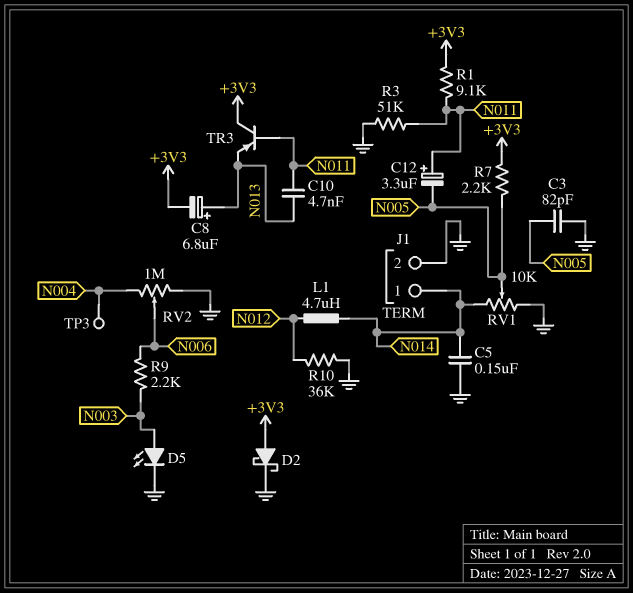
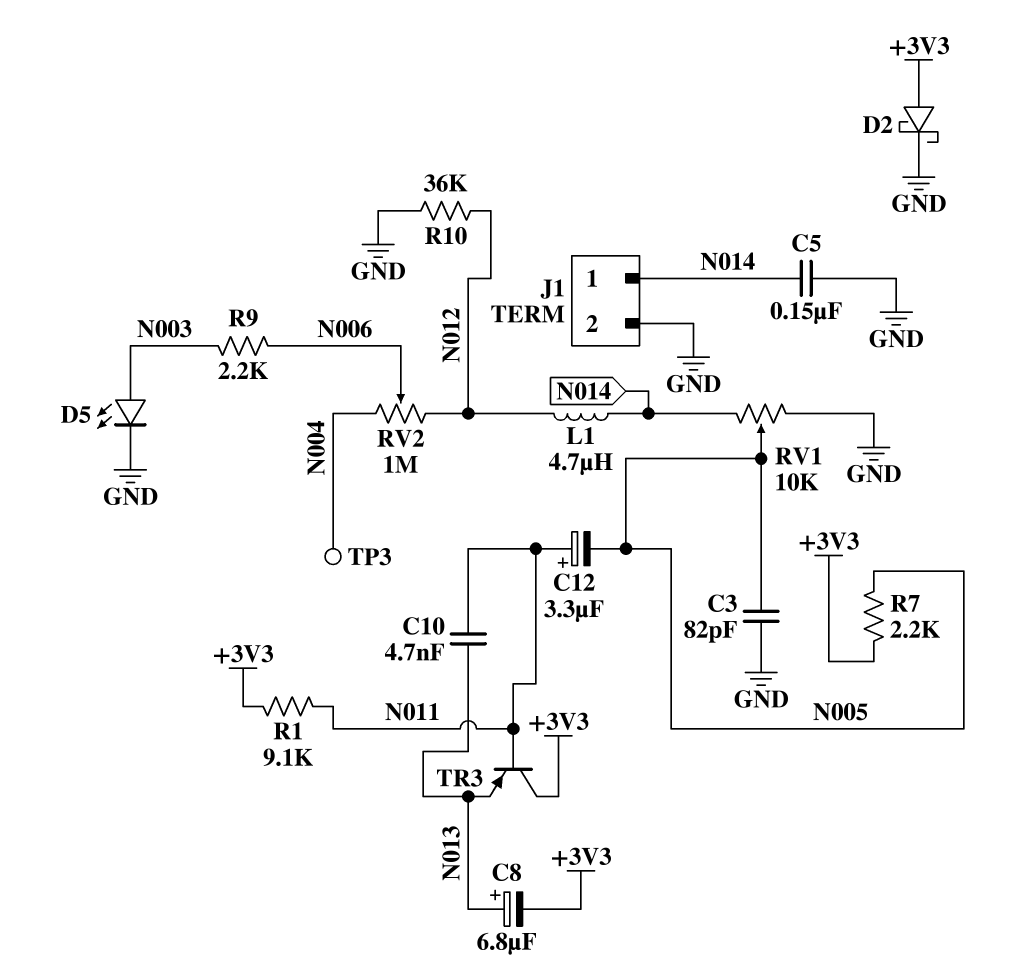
R3: 51k (GND, N011) -> none
RV2: 1M (GND, N004, wiper N006) -> 1M (N004, N012, wiper N006)

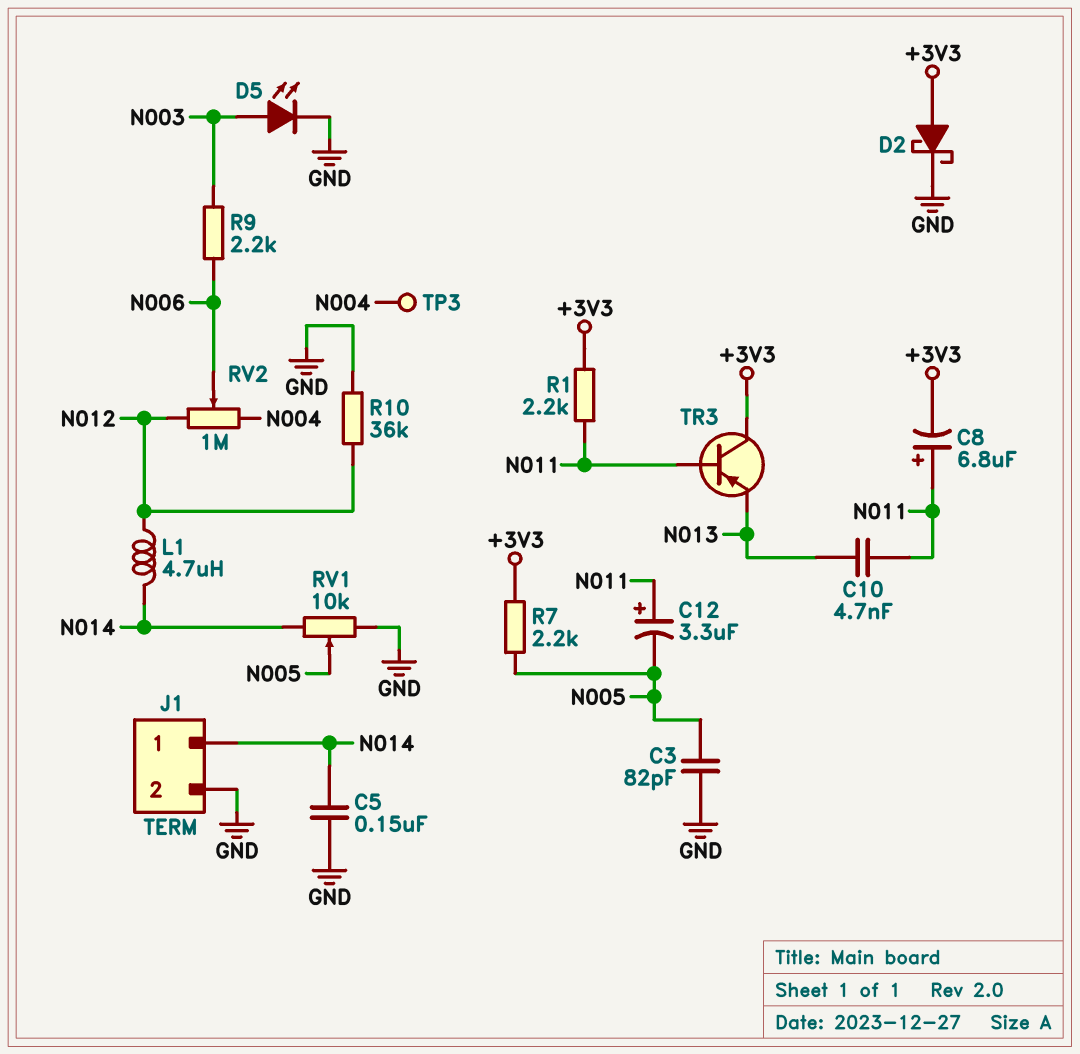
C8: 6.8uF (plus N013, minus +3V3) -> 6.8uF (plus N011, minus +3V3)
R1: 9.1k (+3V3, N011) -> 2.2k (+3V3, N011)

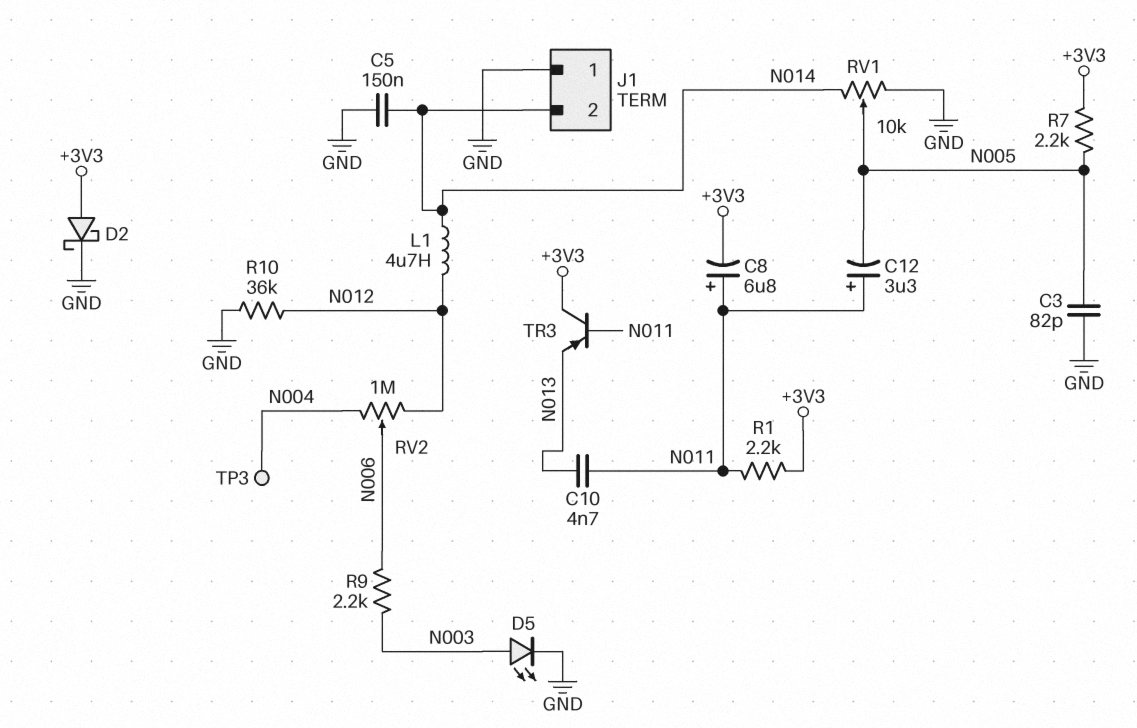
J1 pin 1: N014 -> GND
J1 pin 2: GND -> N014

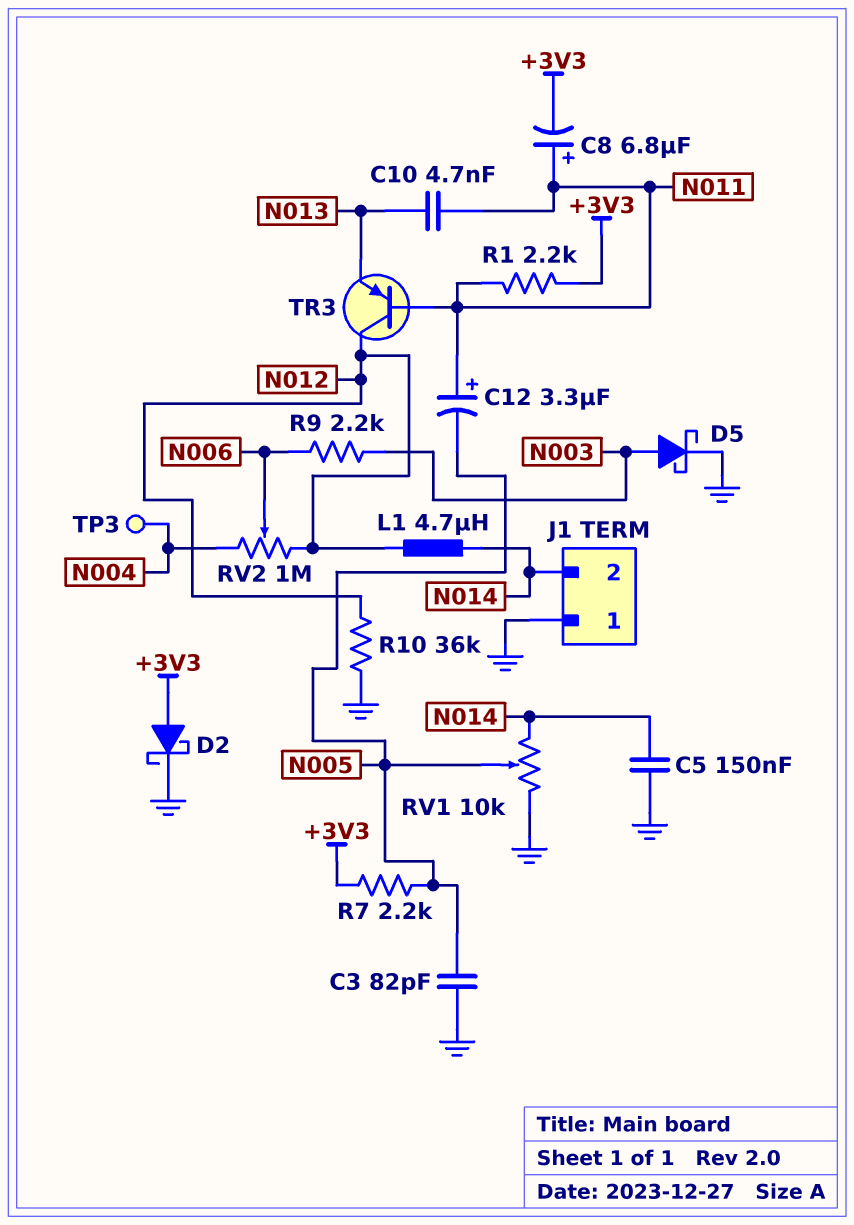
D5: LED (A N003, K GND) -> schottky (A N003, K GND)
TR3: PNP (B N011, C +3V3, E N013) -> PNP (B N011, C N012, E N013)

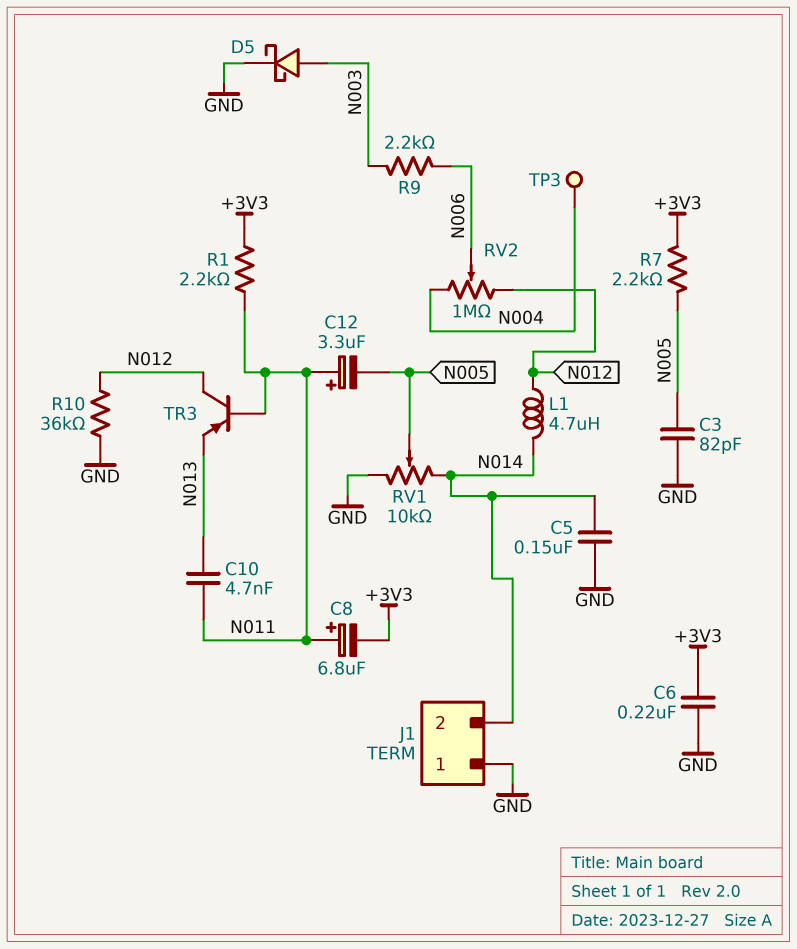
C6: none -> 220nF (+3V3, GND)
D2: schottky (A +3V3, K GND) -> none

